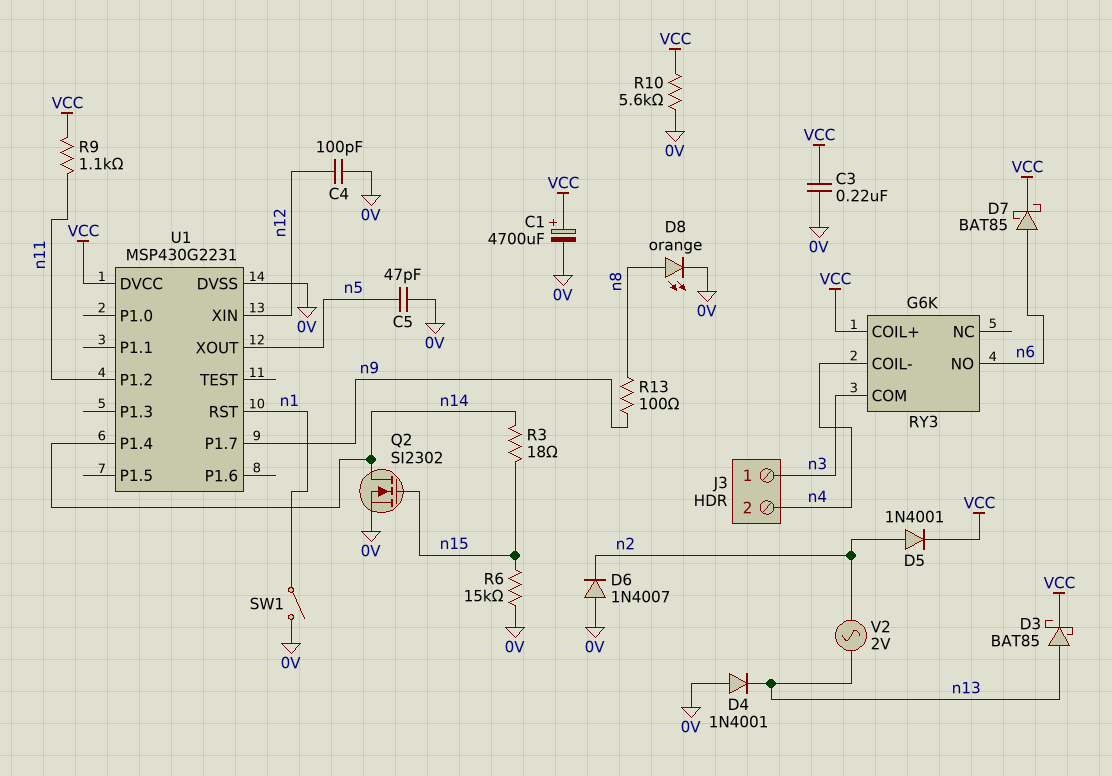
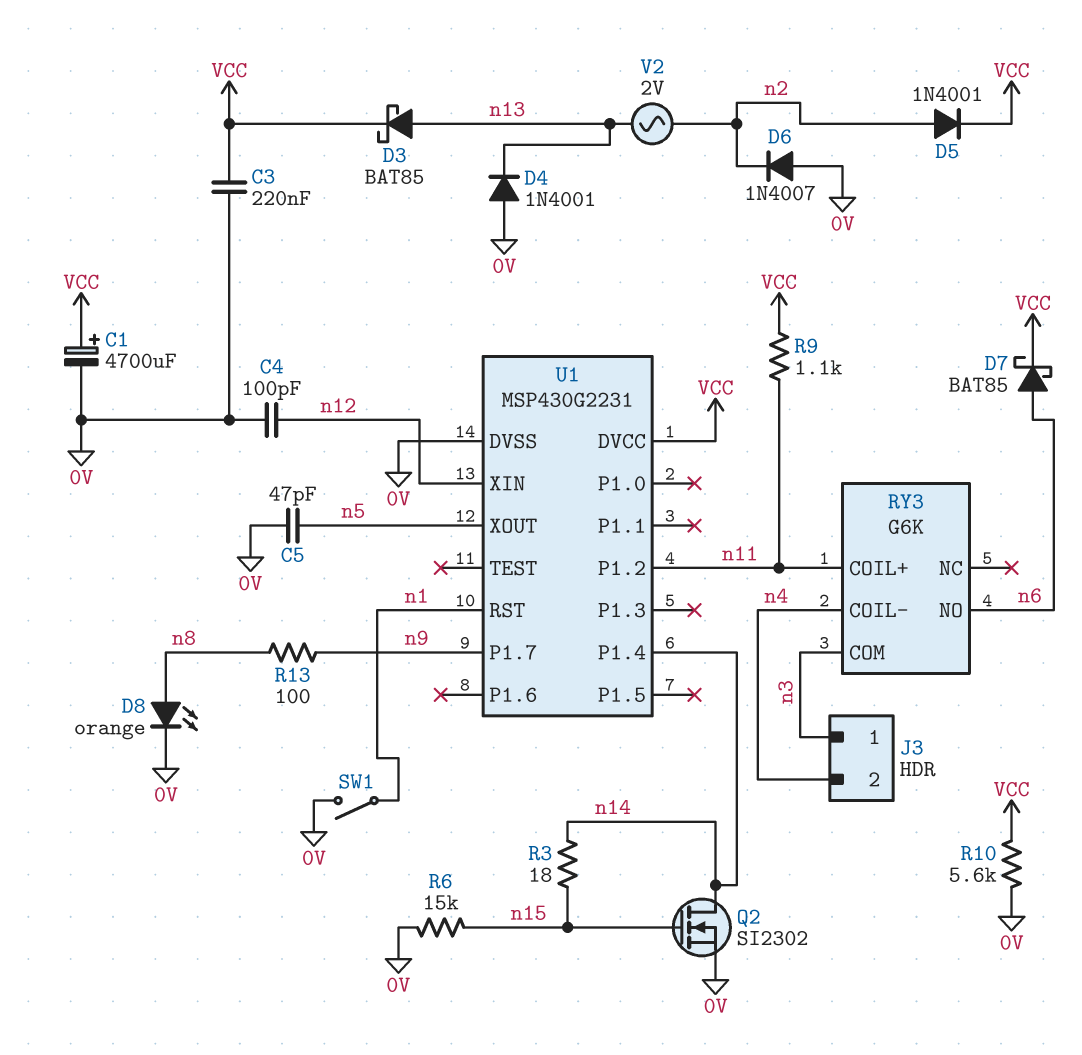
RY3 pin COIL+: VCC -> n11

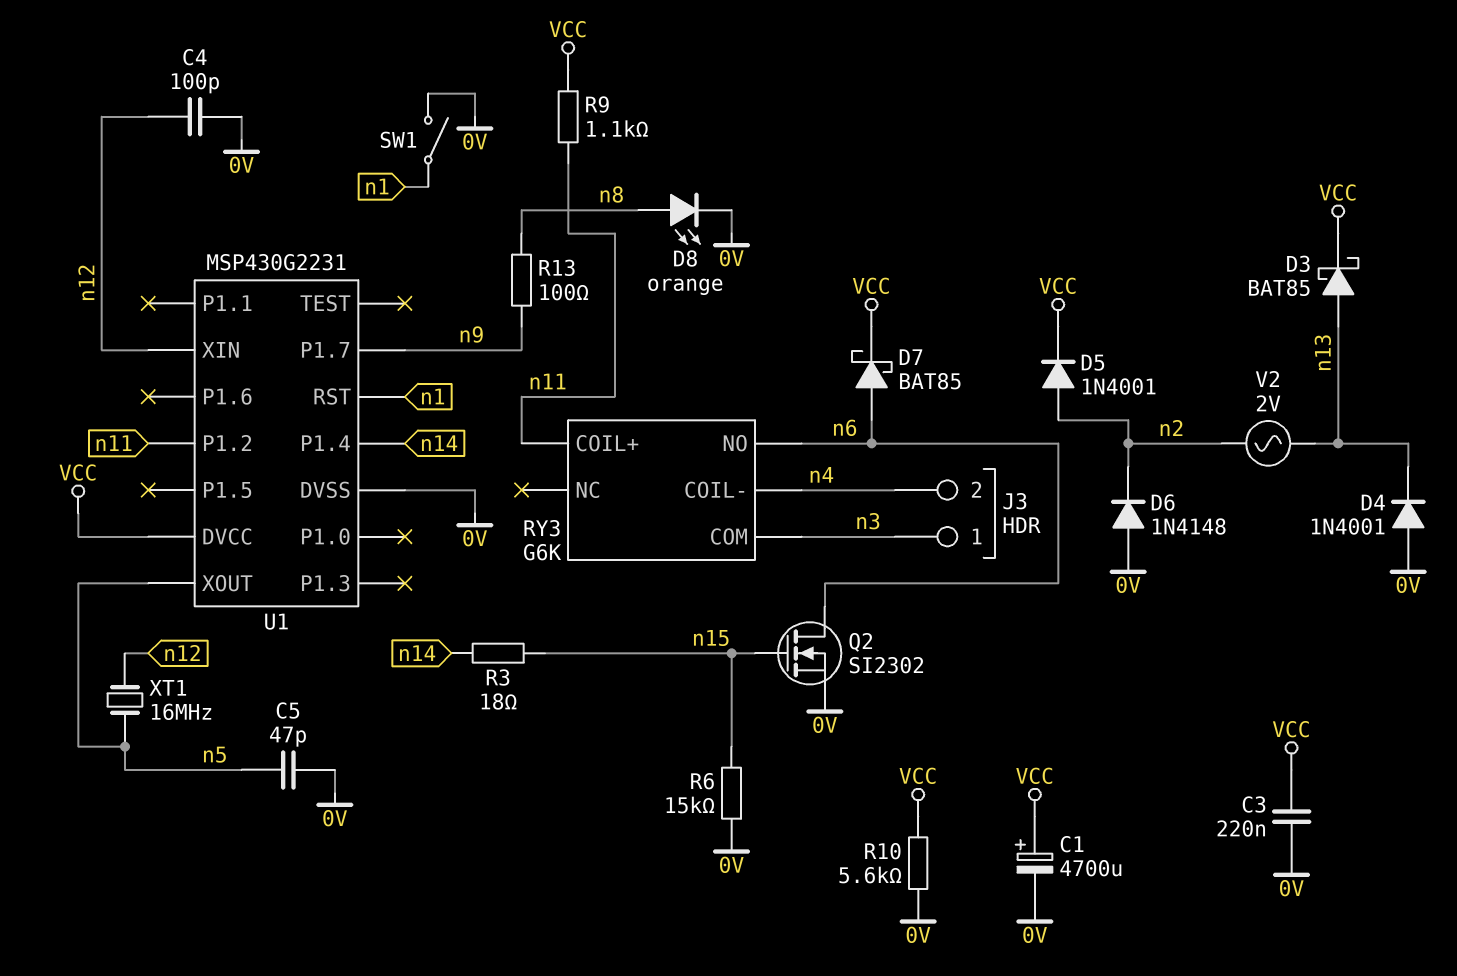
D6: diode 1N4007 (A 0V, K n2) -> diode 1N4148 (A 0V, K n2)
Q2: NMOS SI2302 (G n15, D n14, S 0V) -> NMOS SI2302 (G n15, D n6, S 0V)
XT1: none -> 16MHz (n5, n12)

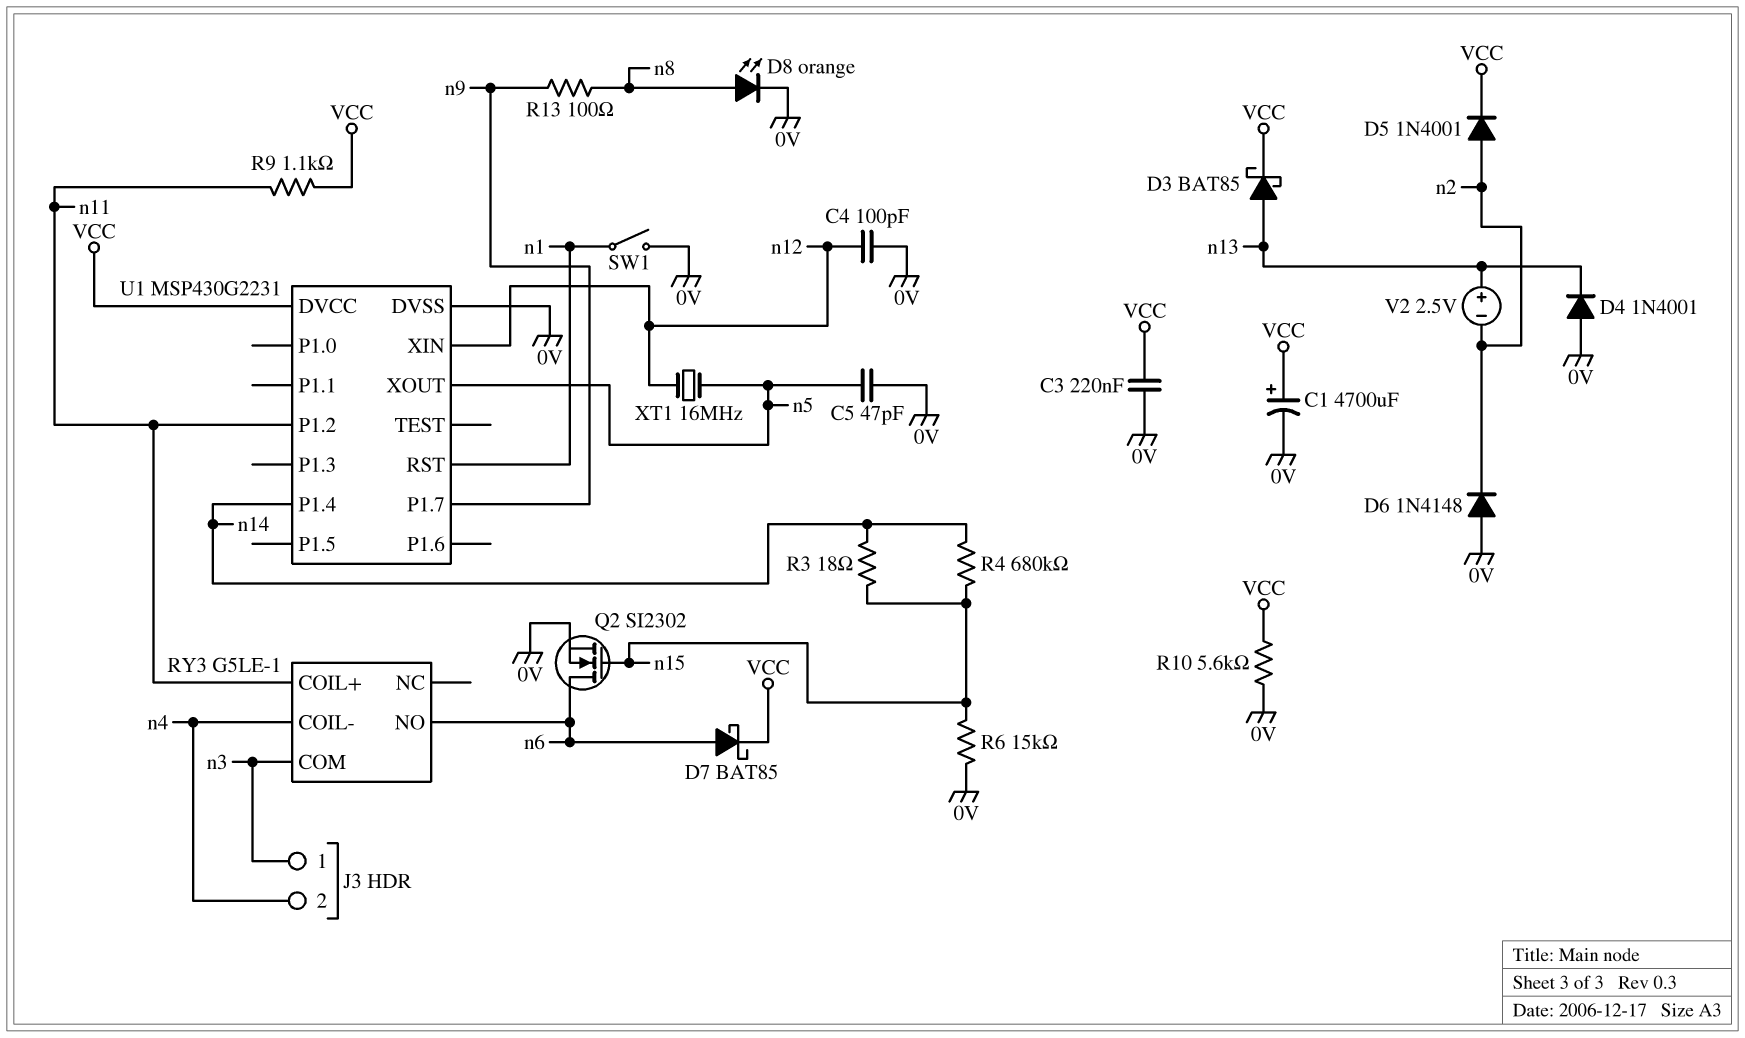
R4: none -> 680k (n14, n15)
RY3: G6K -> G5LE-1
V2: AC 2V (n2, n13) -> 2.5V (plus n13, minus n2)

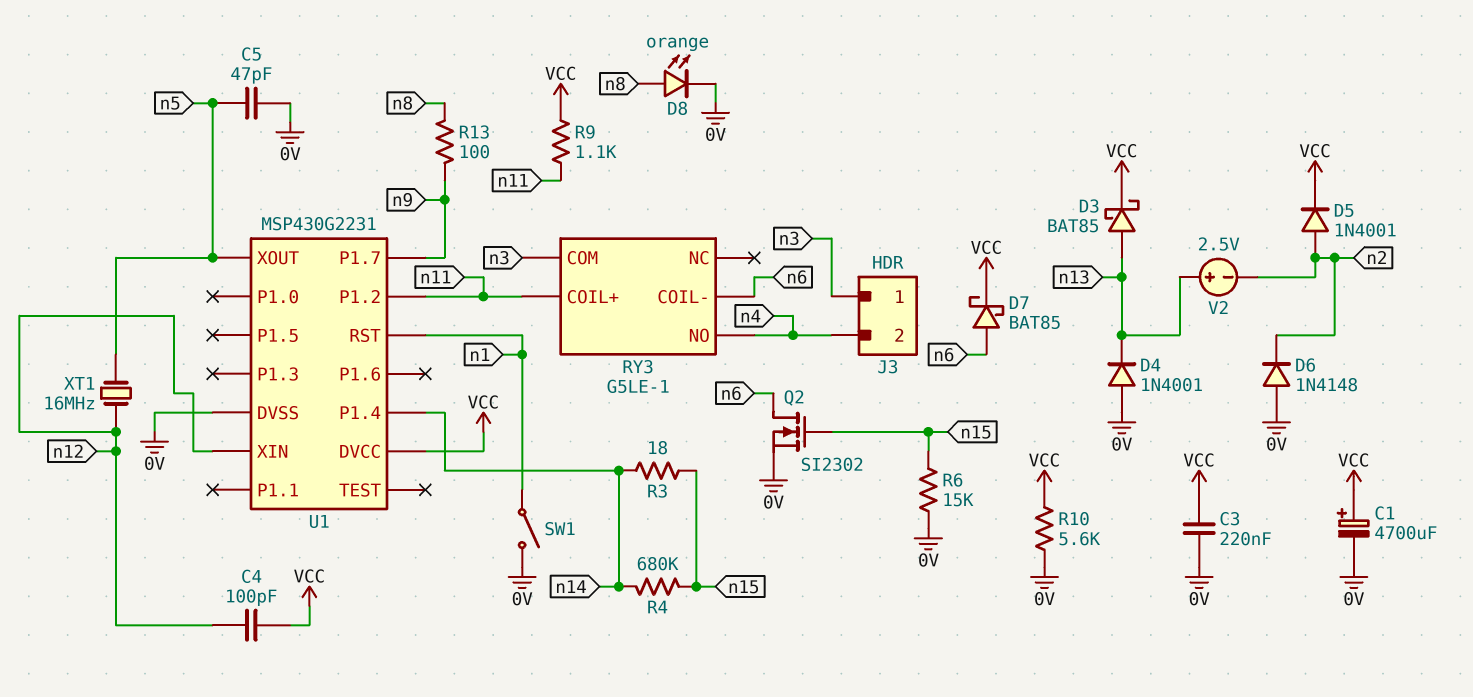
C4: 100pF (0V, n12) -> 100pF (VCC, n12)
RY3 pin COIL-: n4 -> n6
RY3 pin NO: n6 -> n4

